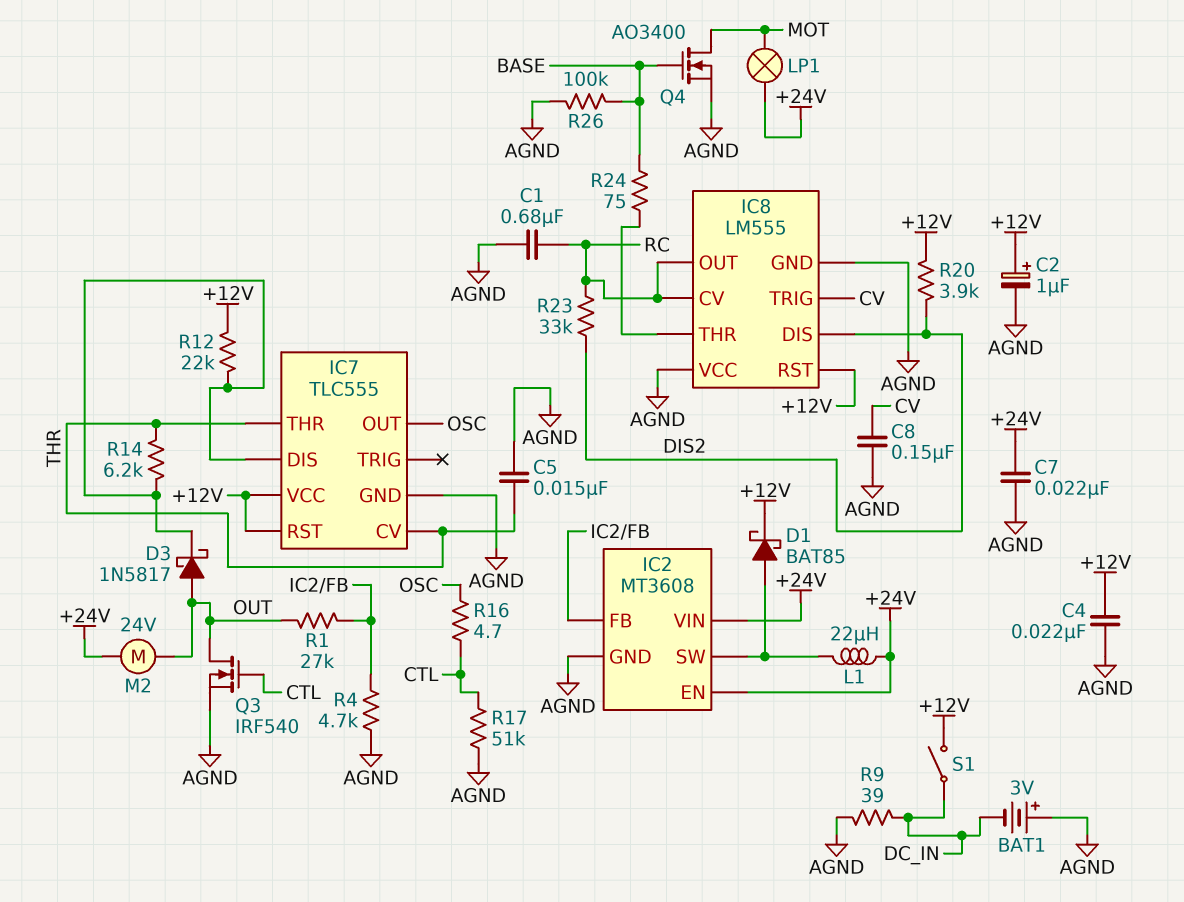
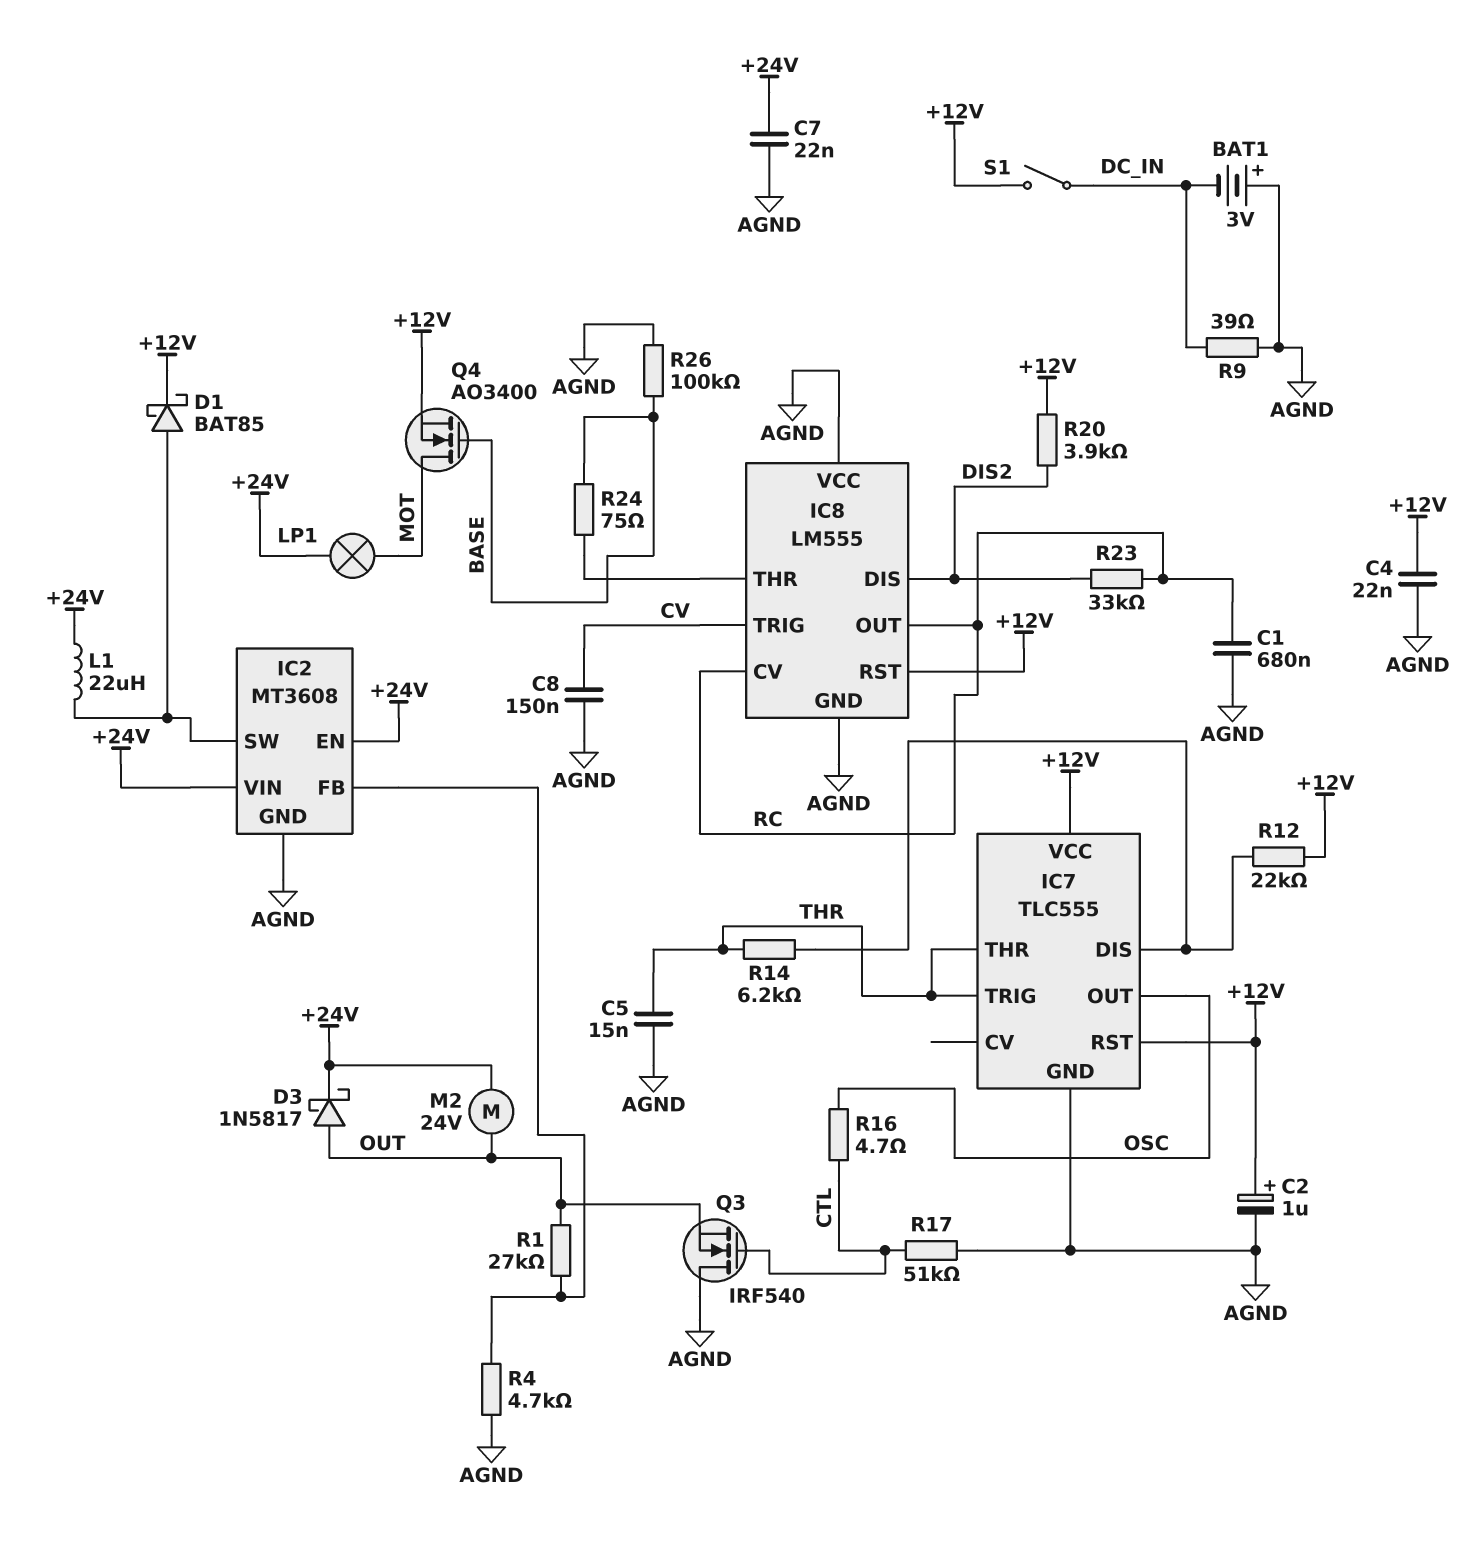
D3: schottky 1N5817 (A OUT, K IC7/DIS) -> schottky 1N5817 (A OUT, K +24V)
IC7 pin CV: THR -> none
IC7 pin TRIG: none -> THR
Q3: NMOS IRF540 (G CTL, D OUT, S AGND) -> NMOS IRF540 (G CTL, D AGND, S OUT)
Q4: NMOS AO3400 (G BASE, D MOT, S AGND) -> NMOS AO3400 (G BASE, D MOT, S +12V)

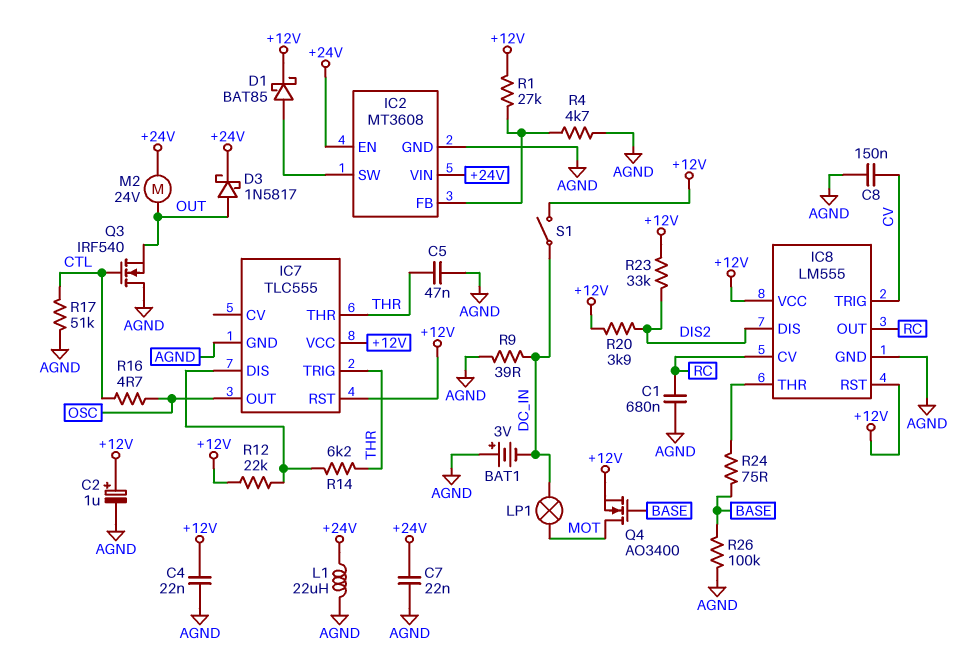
C5: 15nF (AGND, THR) -> 47nF (AGND, THR)
IC8 pin VCC: AGND -> +12V
L1: 22uH (+24V, IC2/SW) -> 22uH (+24V, AGND)
LP1: lamp (+24V, MOT) -> lamp (DC_IN, MOT)
R1: 27k (IC2/FB, OUT) -> 27k (+12V, IC2/FB)
R23: 33k (DIS2, RC) -> 33k (+12V, DIS2)

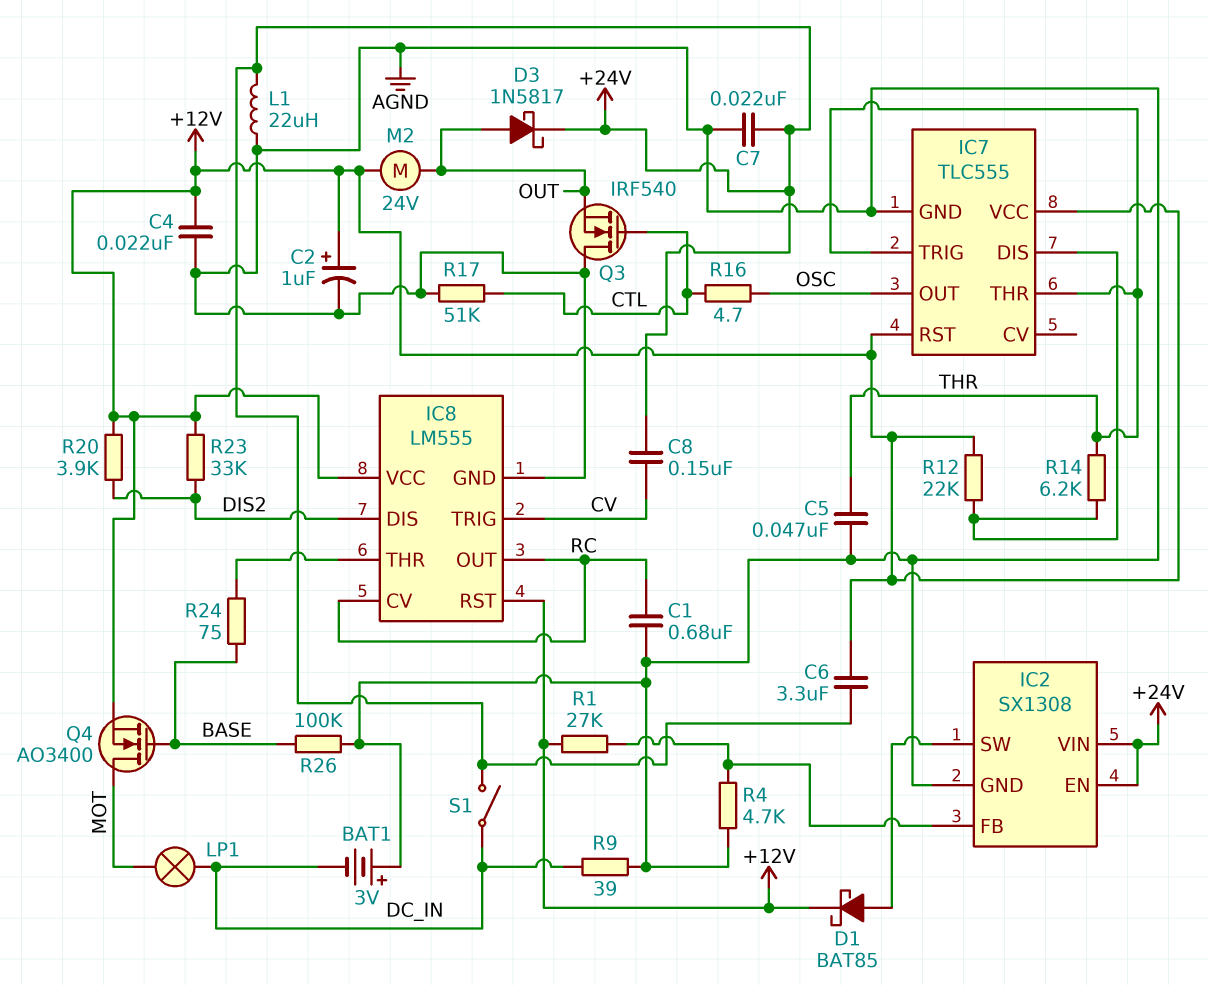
C6: none -> 3.3uF (+12V, +24V)
C8: 150nF (AGND, CV) -> 150nF (+24V, CV)
IC2: MT3608 -> SX1308
M2: motor 24V (+24V, OUT) -> motor 24V (+12V, OUT)
S1: switch (+12V, DC_IN) -> switch (+24V, DC_IN)

